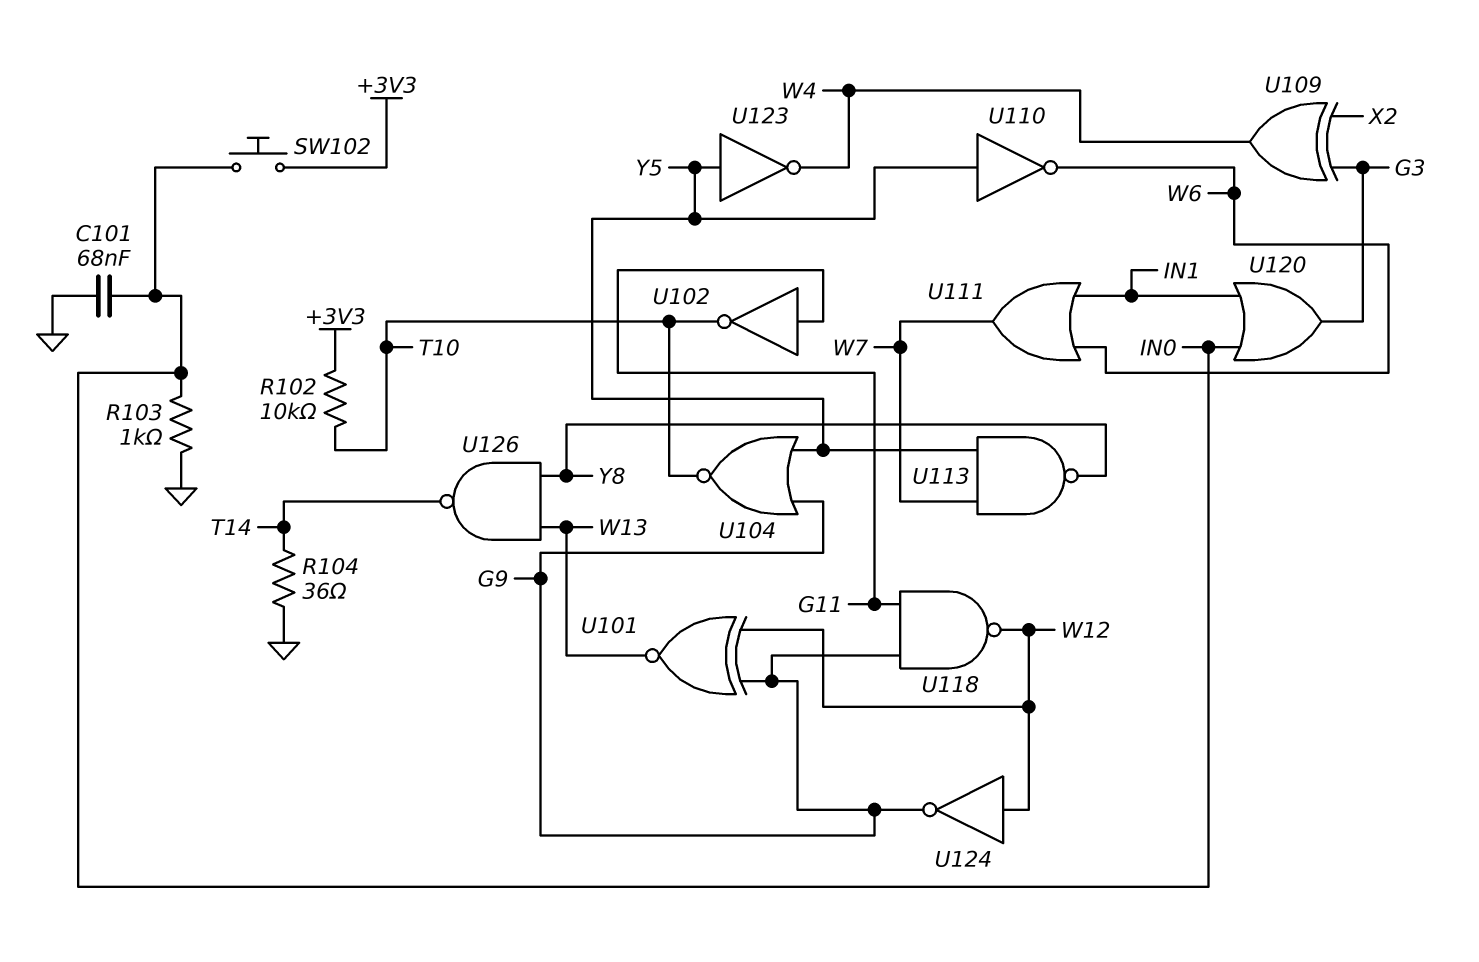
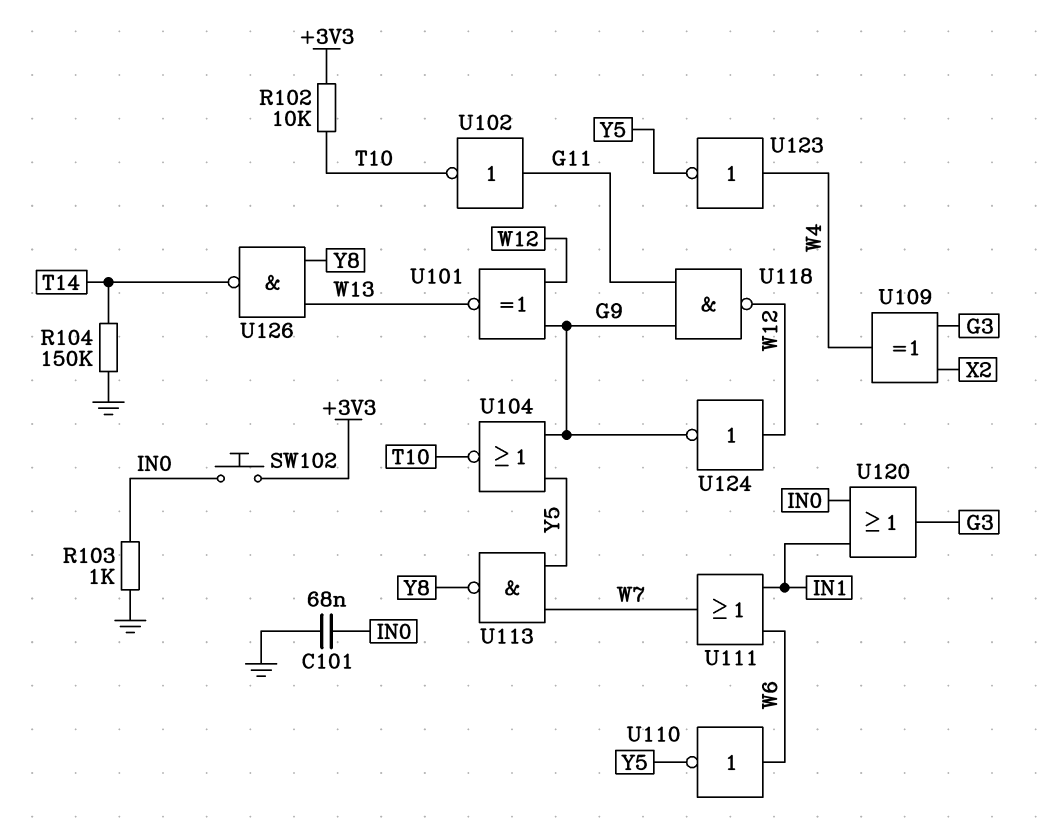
R104: 36 (GND, T14) -> 150k (GND, T14)
U110: NOT (in Y5, out W6) -> NOT (in W6, out Y5)
U123: NOT (in Y5, out W4) -> NOT (in W4, out Y5)

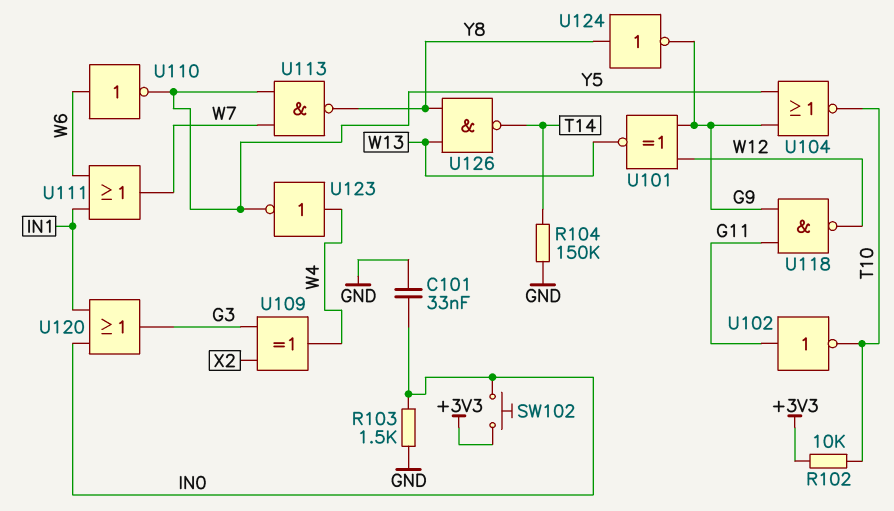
C101: 68nF (GND, IN0) -> 33nF (GND, IN0)
R103: 1k (GND, IN0) -> 1.5k (GND, IN0)
U124: NOT (in W12, out G9) -> NOT (in Y8, out G9)

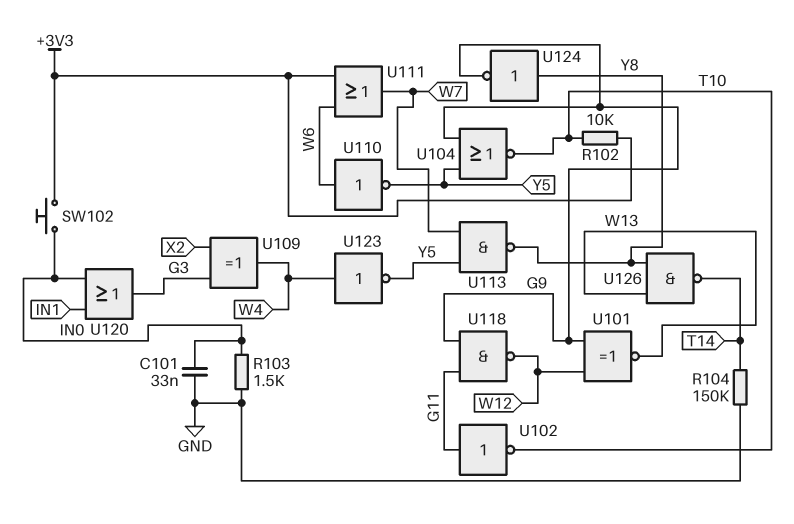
U111: OR (in IN1, in W6, out W7) -> OR (in +3V3, in W6, out W7)

